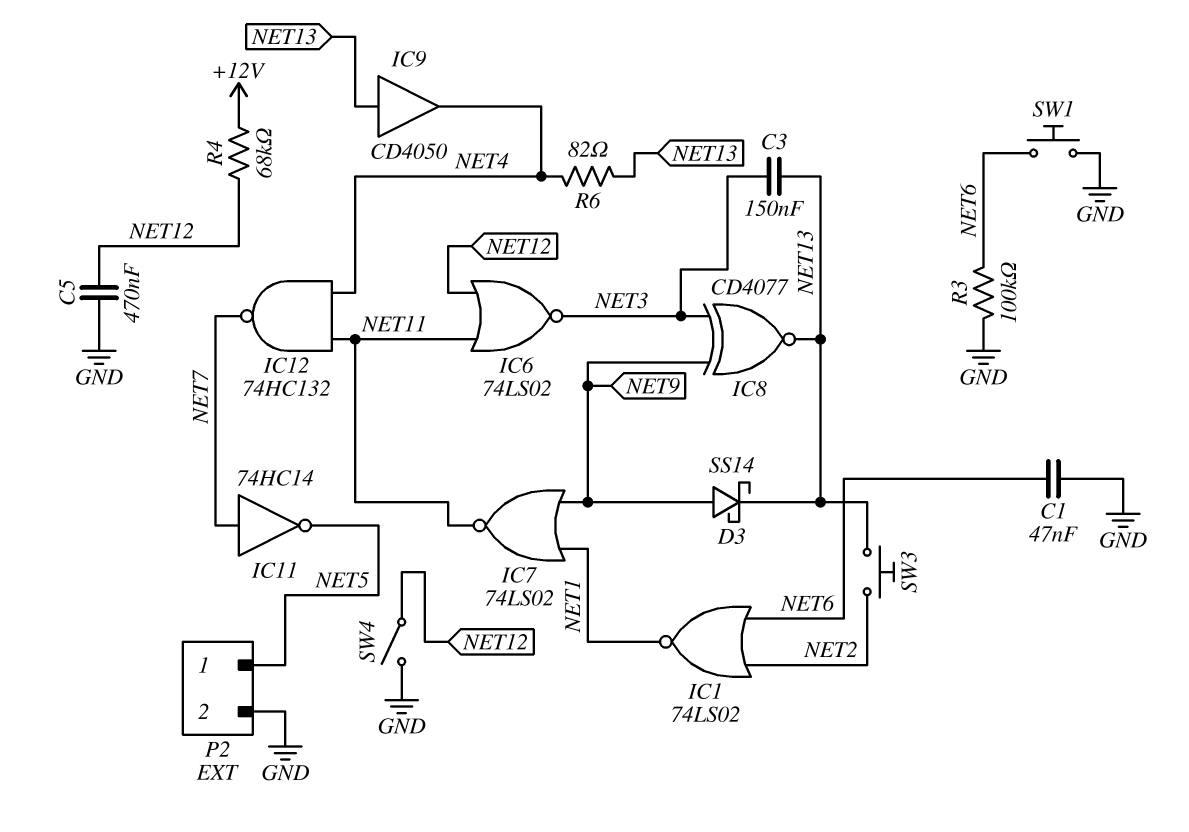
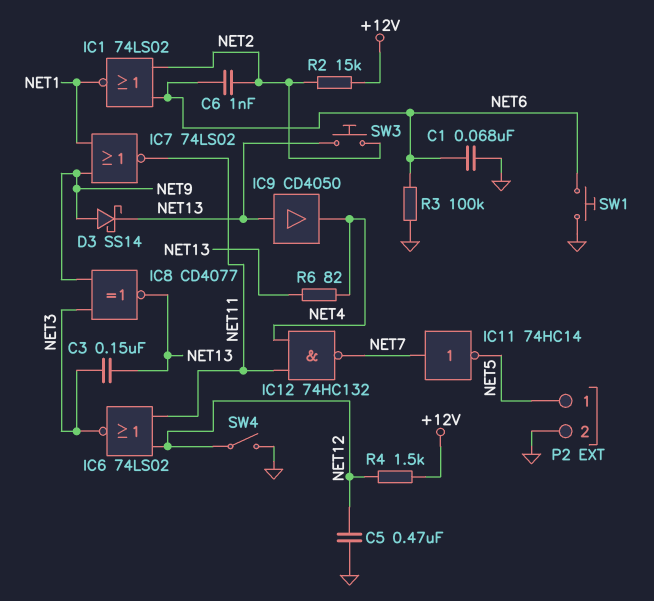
C1: 47nF (GND, NET6) -> 68nF (GND, NET6)
C6: none -> 1nF (NET2, NET6)
R2: none -> 15k (+12V, NET2)
R4: 68k (+12V, NET12) -> 1.5k (+12V, NET12)

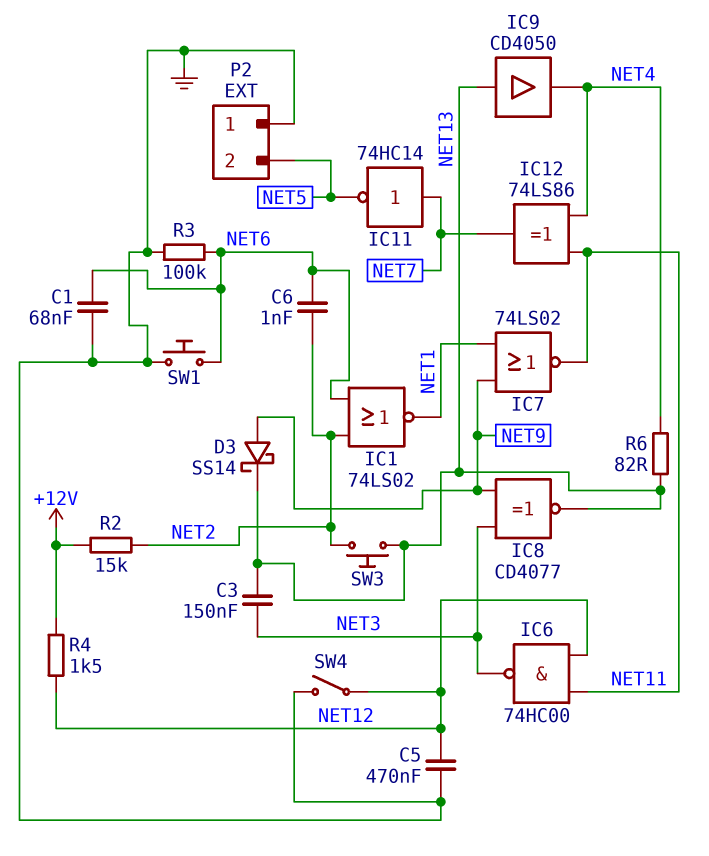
IC6: NOR 74LS02 (in NET11, in NET12, out NET3) -> NAND 74HC00 (in NET11, in NET12, out NET3)
IC12: NAND 74HC132 (in NET4, in NET11, out NET7) -> XOR 74LS86 (in NET4, in NET11, out NET7)
P2 pin 1: NET5 -> GND
P2 pin 2: GND -> NET5

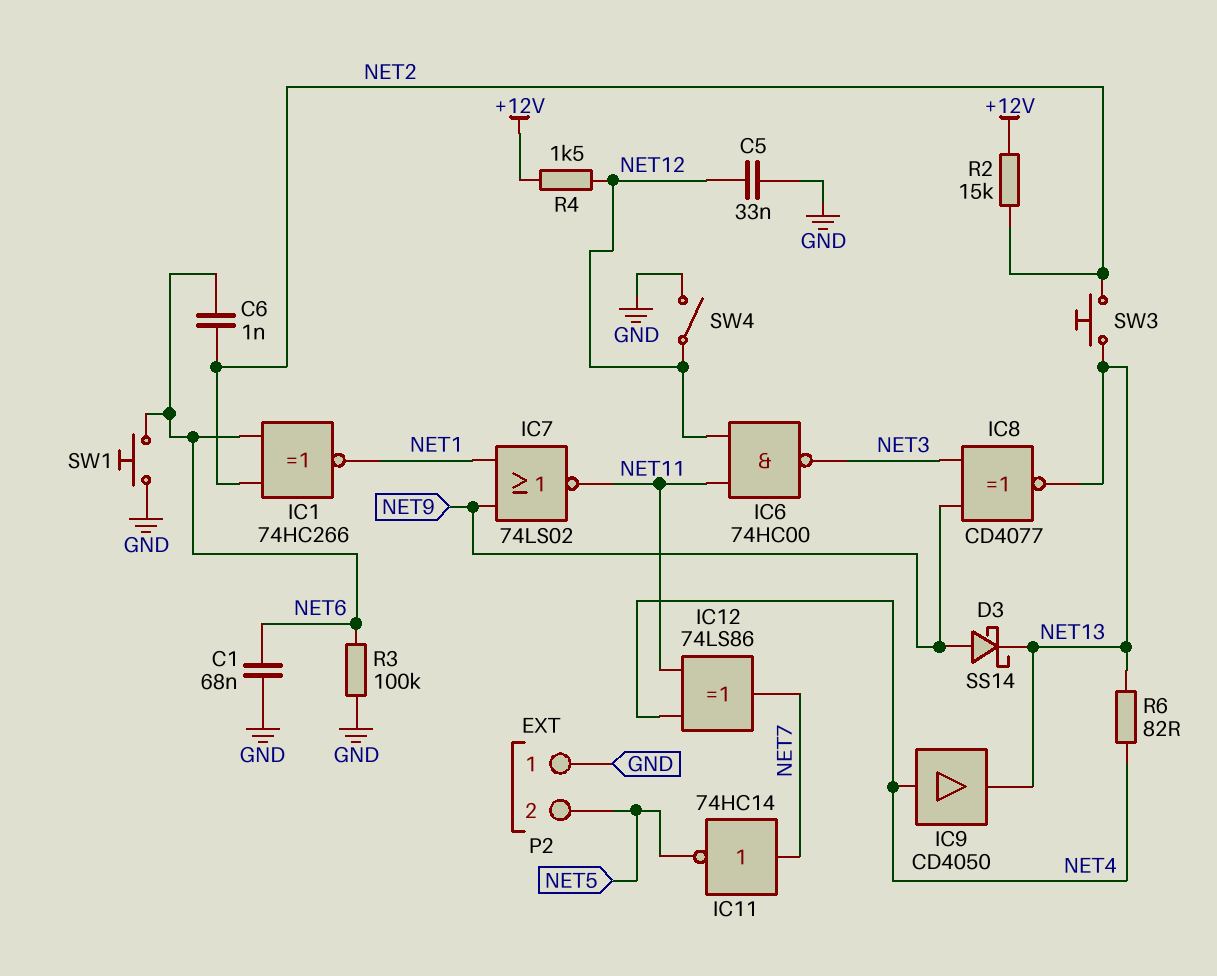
C3: 150nF (NET3, NET13) -> none
C5: 470nF (GND, NET12) -> 33nF (GND, NET12)
IC1: NOR 74LS02 (in NET2, in NET6, out NET1) -> XNOR 74HC266 (in NET2, in NET6, out NET1)
IC9: buffer CD4050 (in NET13, out NET4) -> buffer CD4050 (in NET4, out NET13)

